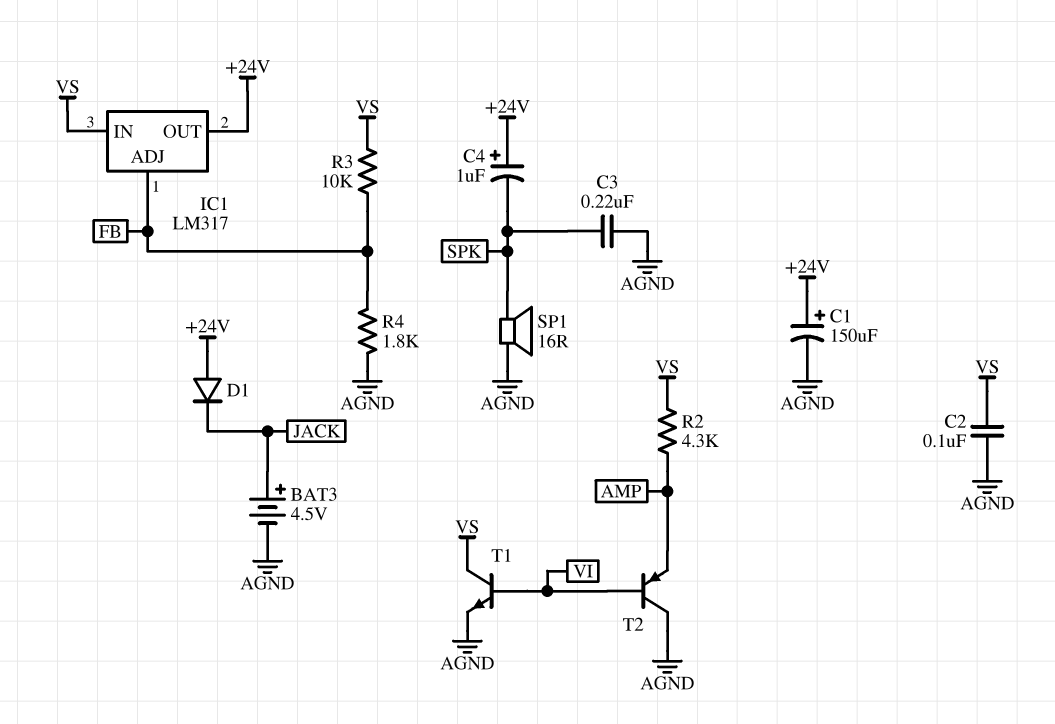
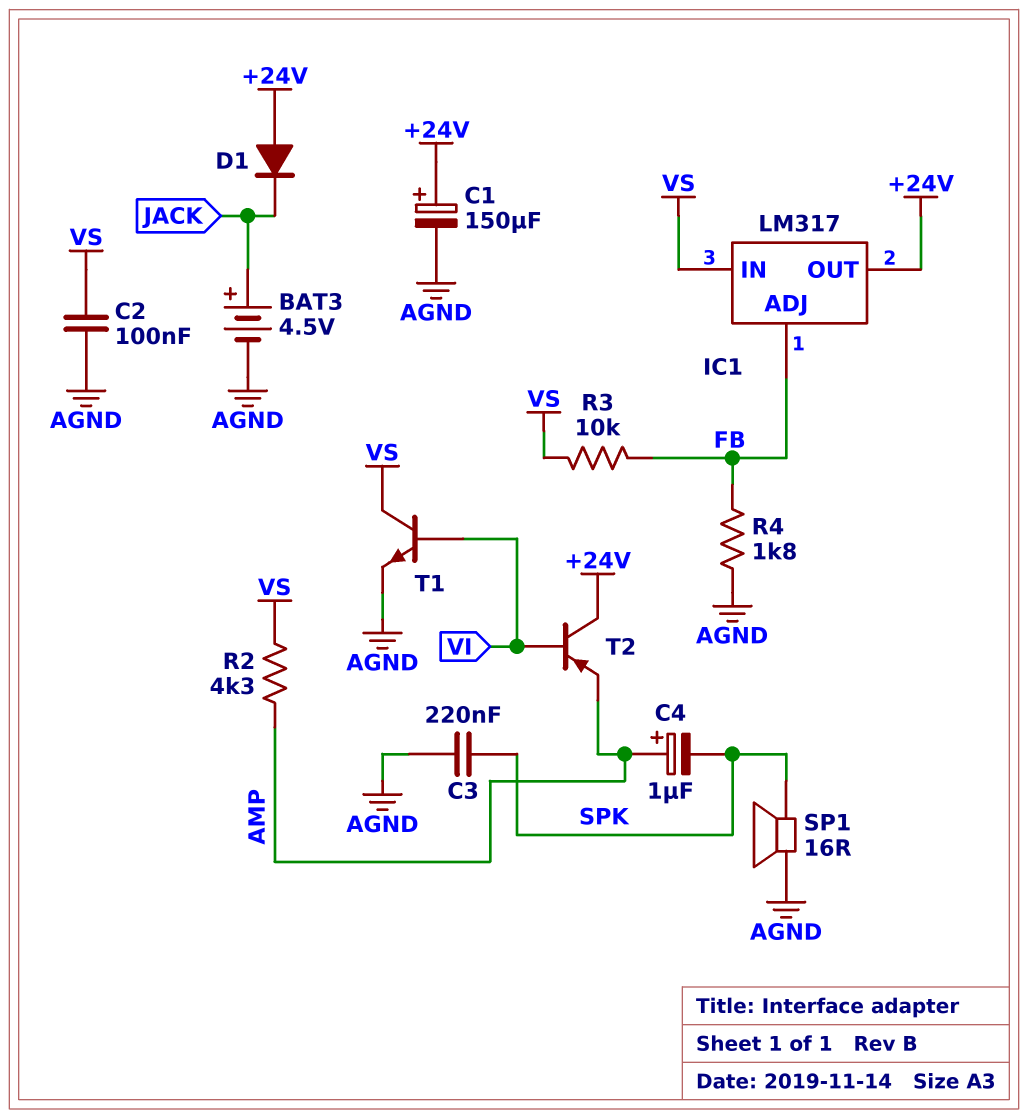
C4: 1uF (plus +24V, minus SPK) -> 1uF (plus AMP, minus SPK)
T2: PNP (B VI, C AGND, E AMP) -> PNP (B VI, C +24V, E AMP)

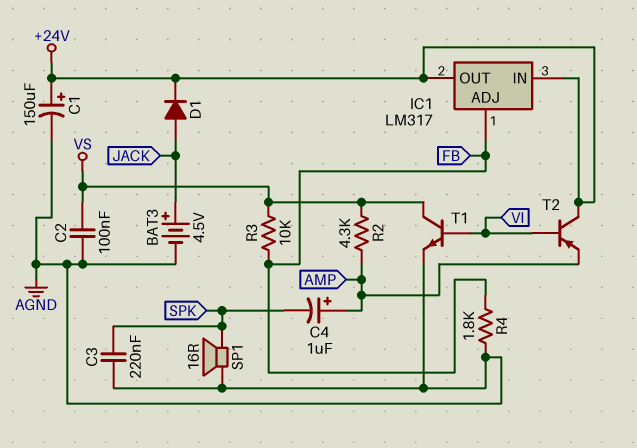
D1: diode (A +24V, K JACK) -> diode (A JACK, K +24V)
IC1 pin IN: VS -> +24V

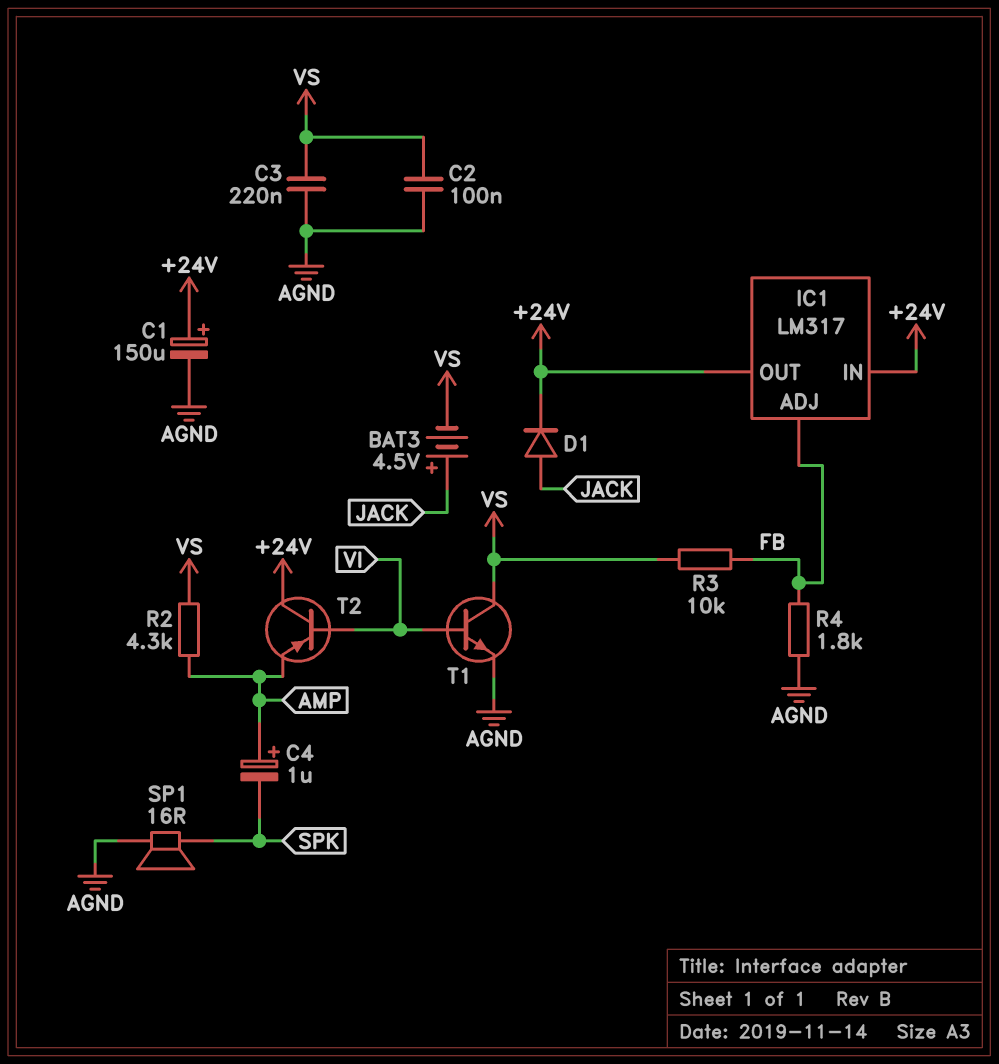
BAT3: 4.5V (plus JACK, minus AGND) -> 4.5V (plus JACK, minus VS)
C3: 220nF (AGND, SPK) -> 220nF (AGND, VS)

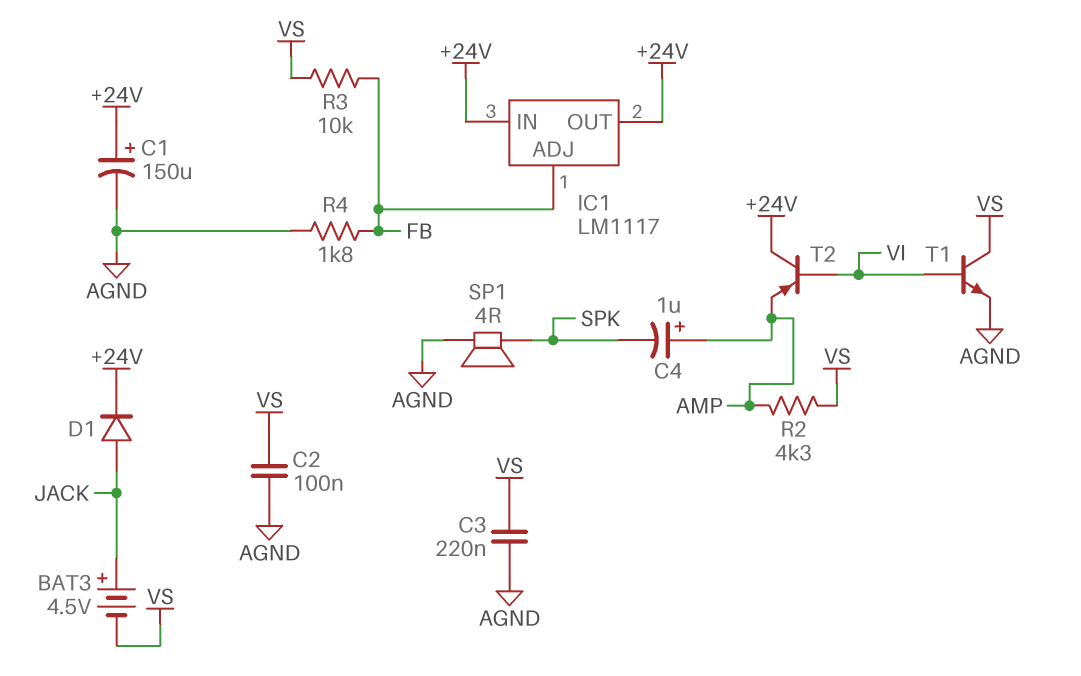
IC1: LM317 -> LM1117
SP1: speaker 16R (AGND, SPK) -> speaker 4R (AGND, SPK)

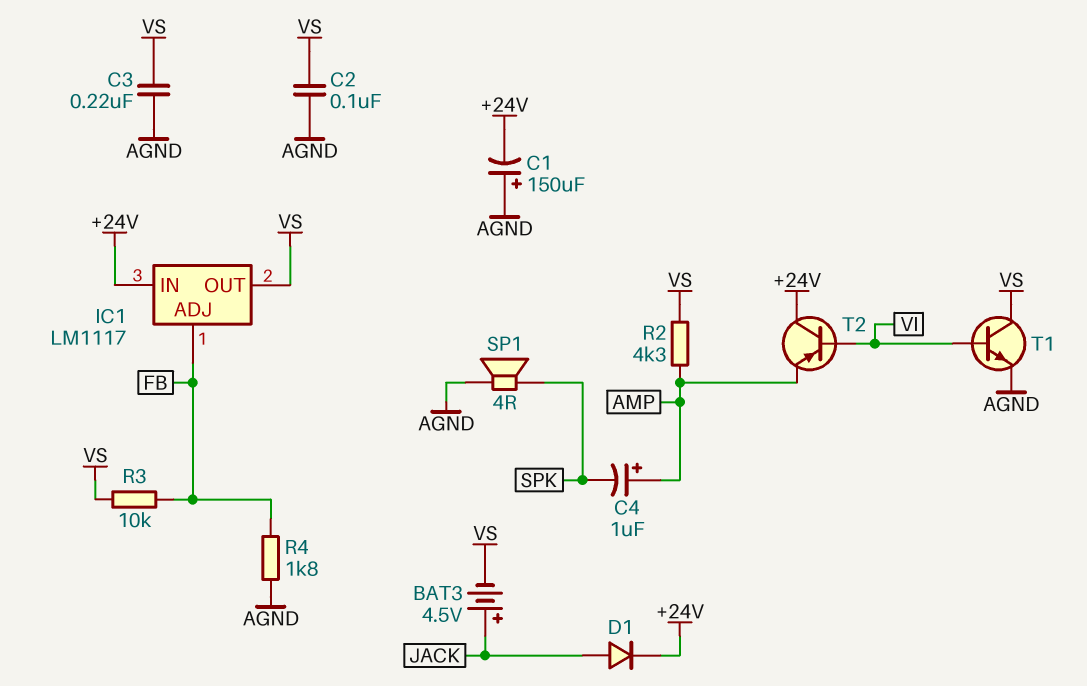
C1: 150uF (plus +24V, minus AGND) -> 150uF (plus AGND, minus +24V)
IC1 pin OUT: +24V -> VS

